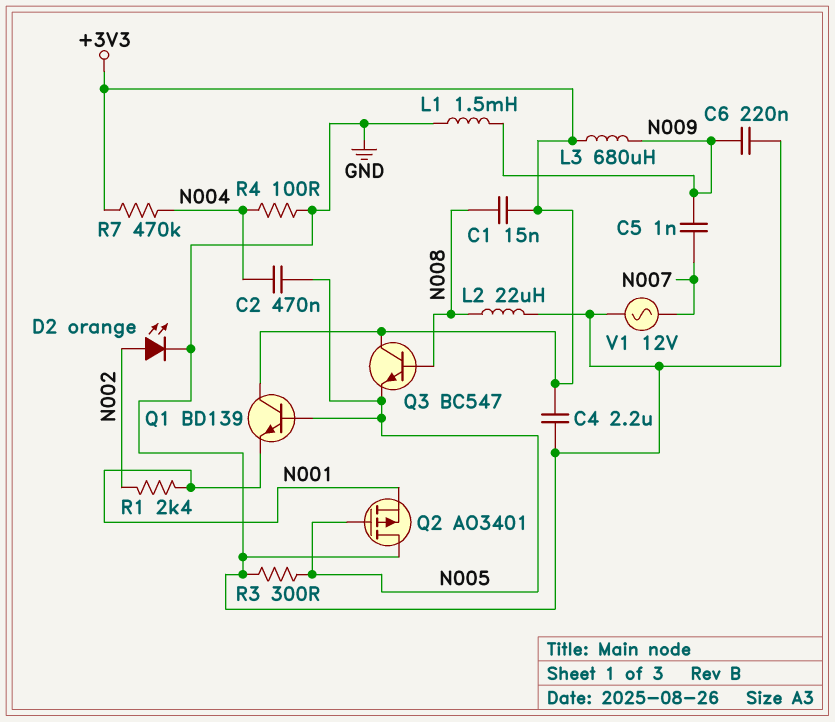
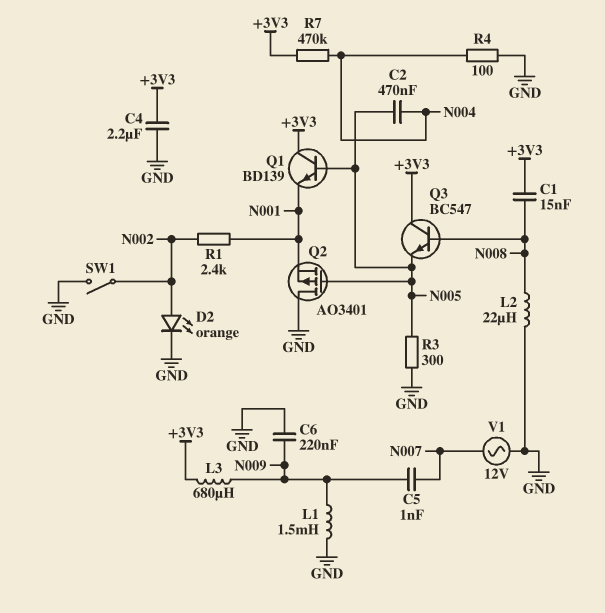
SW1: none -> switch (GND, N002)

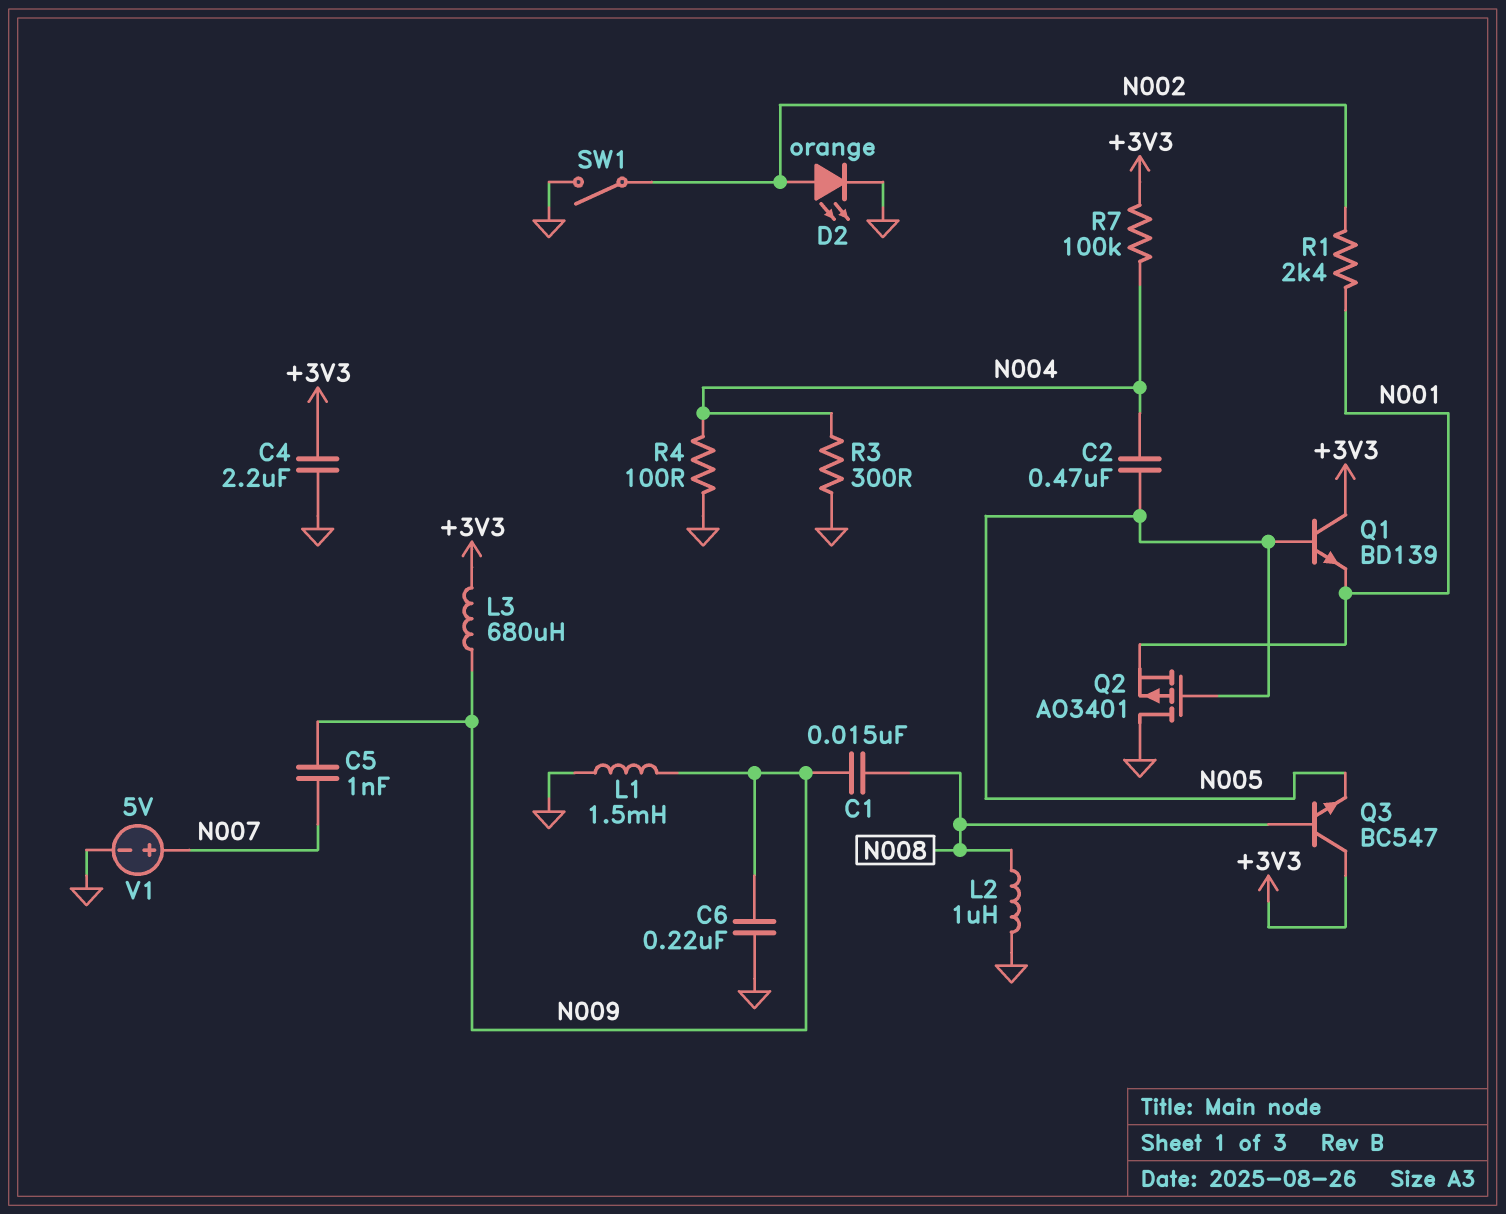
C1: 15nF (+3V3, N008) -> 15nF (N008, N009)
L2: 22uH (GND, N008) -> 1uH (GND, N008)
R3: 300 (GND, N005) -> 300 (GND, N004)
R7: 470k (+3V3, N004) -> 100k (+3V3, N004)
V1: AC 12V (GND, N007) -> 5V (plus N007, minus GND)

